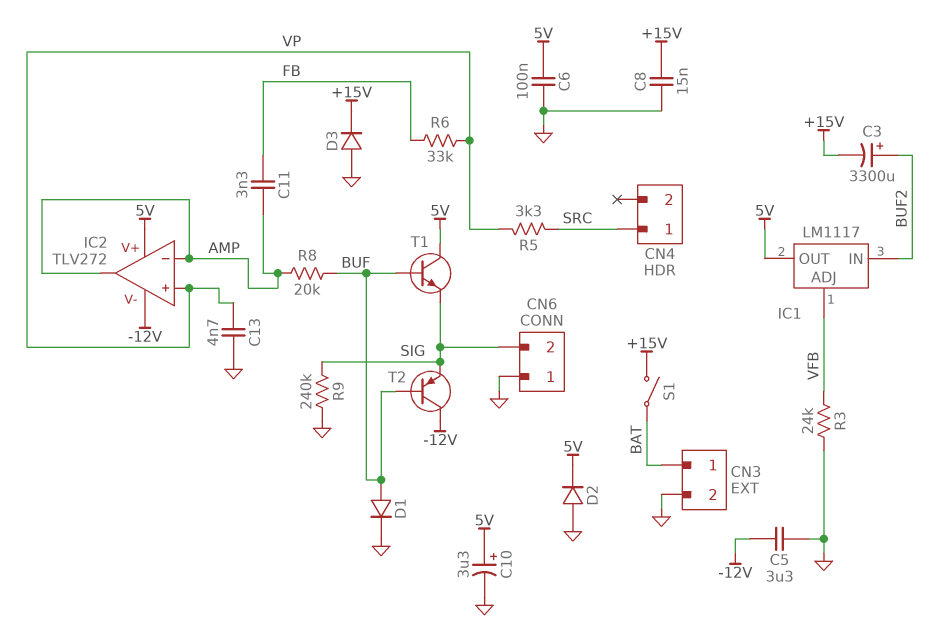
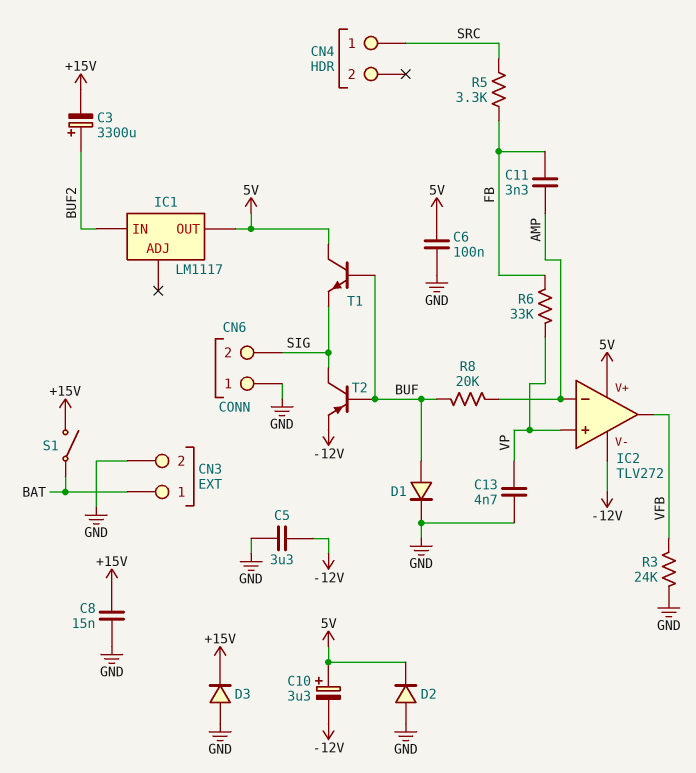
C10: 3.3uF (plus 5V, minus GND) -> 3.3uF (plus 5V, minus -12V)
IC1 pin ADJ: VFB -> none
IC2 pin out: AMP -> VFB
R5: 3.3k (SRC, VP) -> 3.3k (FB, SRC)
R9: 240k (GND, SIG) -> none
T2: PNP (B BUF, C -12V, E SIG) -> PNP (B BUF, C SIG, E -12V)

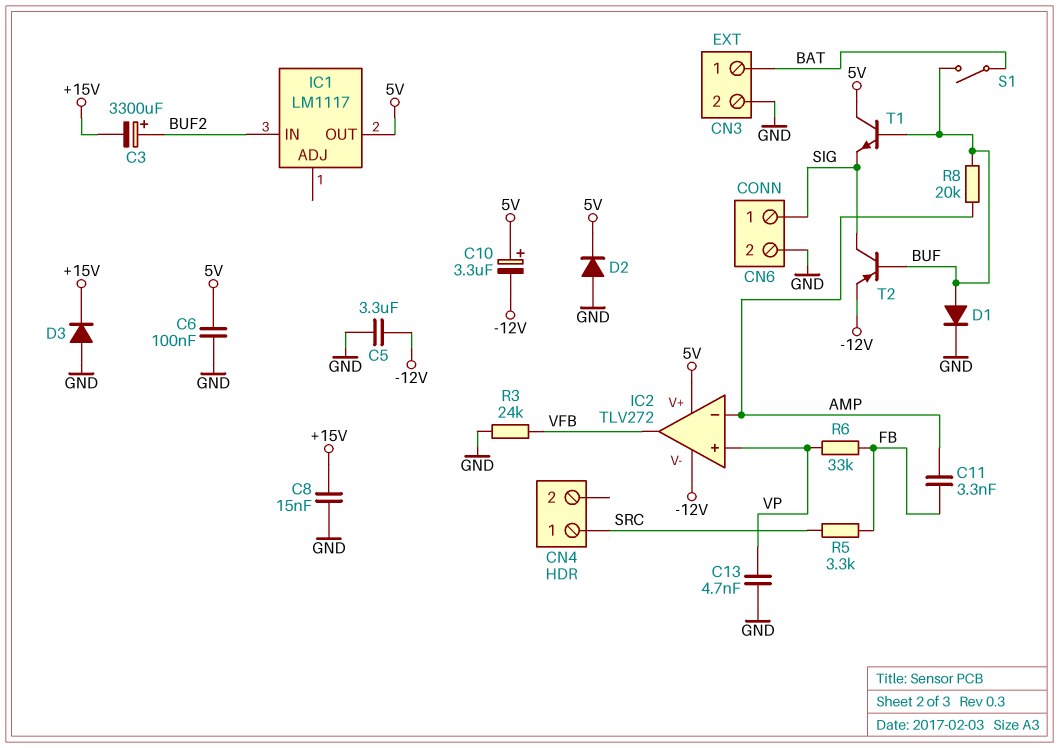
CN6 pin 1: GND -> SIG
CN6 pin 2: SIG -> GND
S1: switch (+15V, BAT) -> switch (BAT, BUF)

